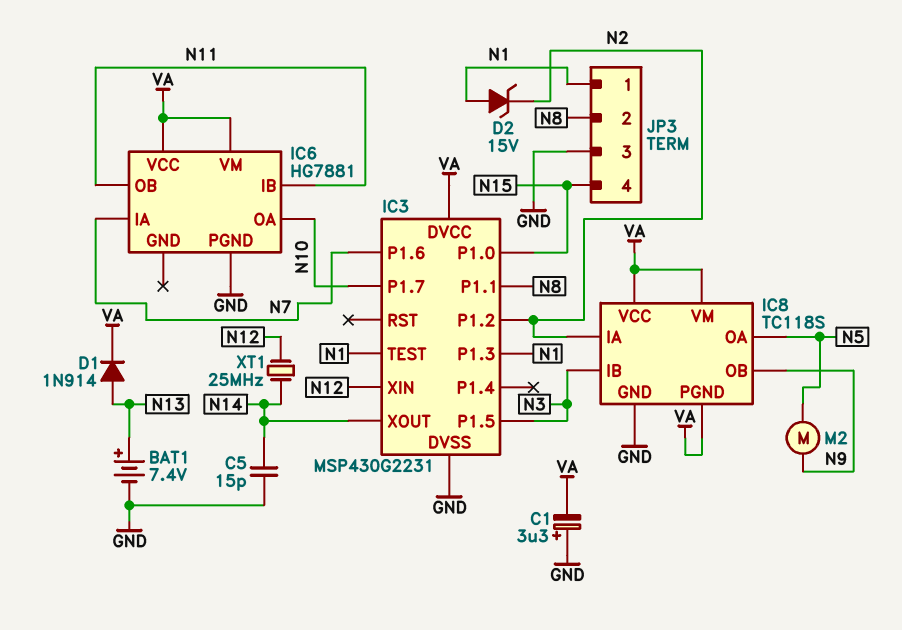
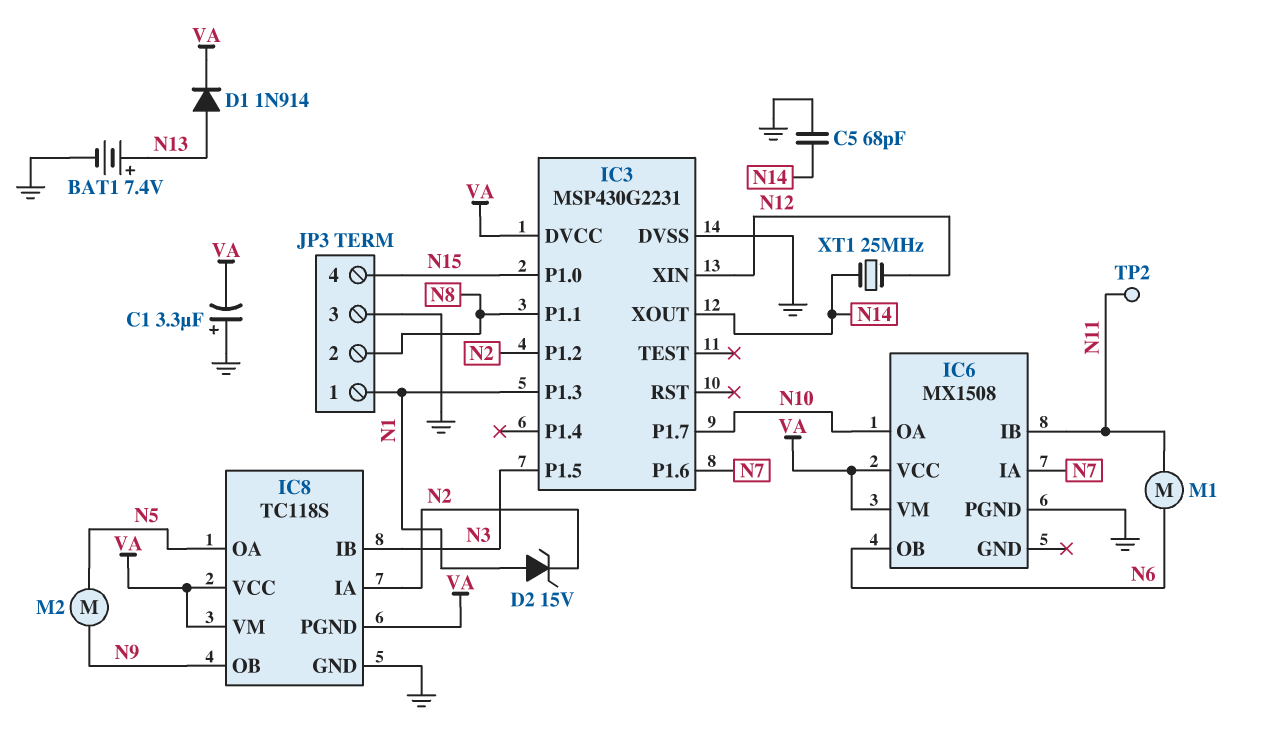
C5: 15pF (GND, N14) -> 68pF (GND, N14)
IC3 pin TEST: N1 -> none
IC6: HG7881 -> MX1508
IC6 pin OB: N11 -> N6
M1: none -> motor (N6, N11)
TP2: none -> test point (N11)

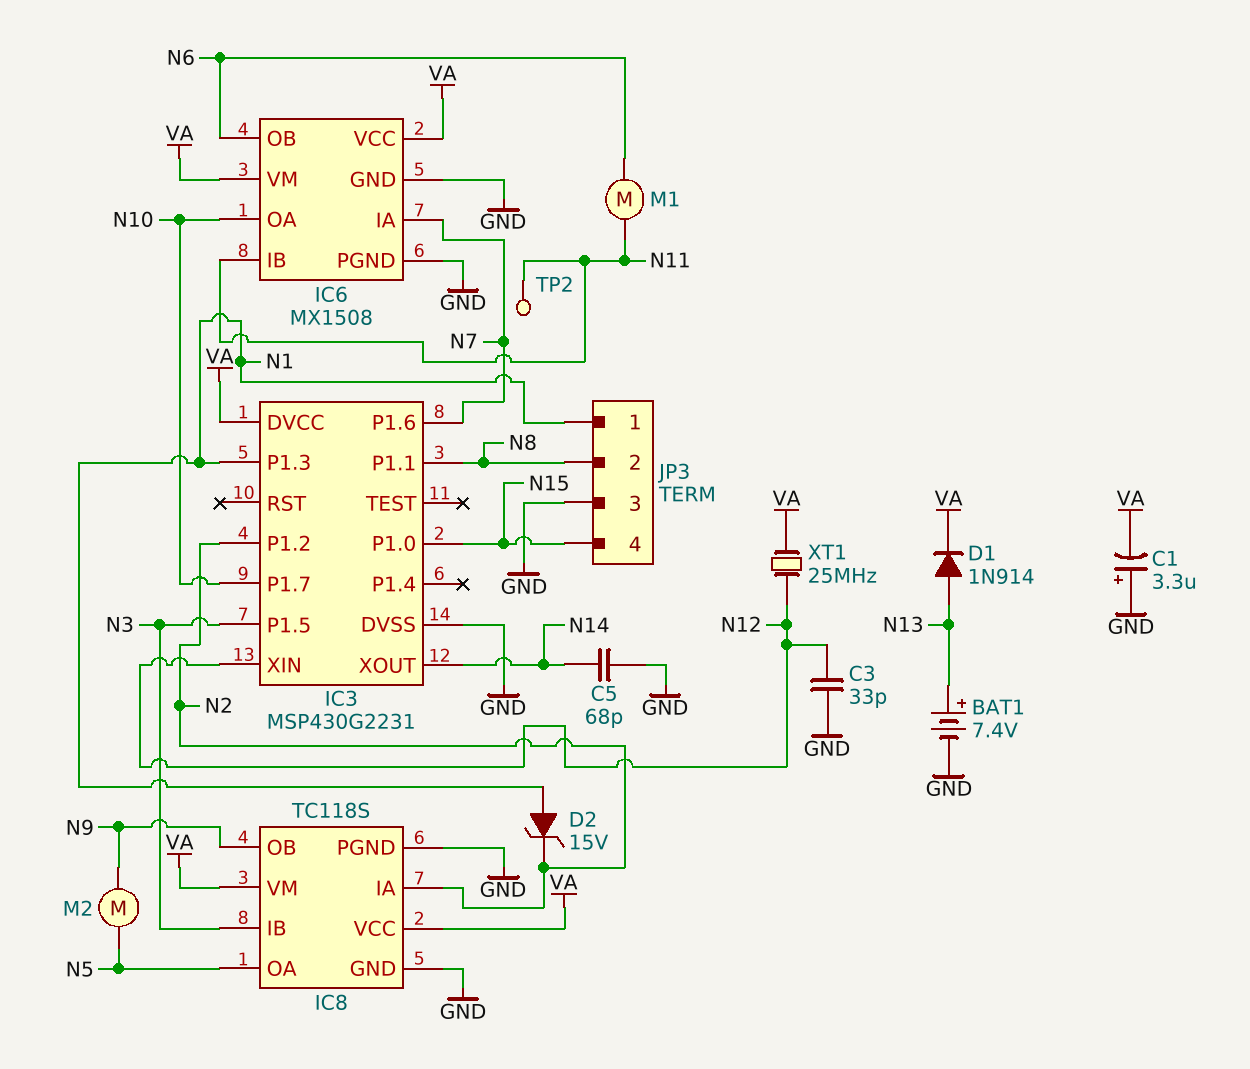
C3: none -> 33pF (GND, N12)
IC6 pin GND: none -> GND
IC8 pin PGND: VA -> GND
XT1: 25MHz (N12, N14) -> 25MHz (N12, VA)

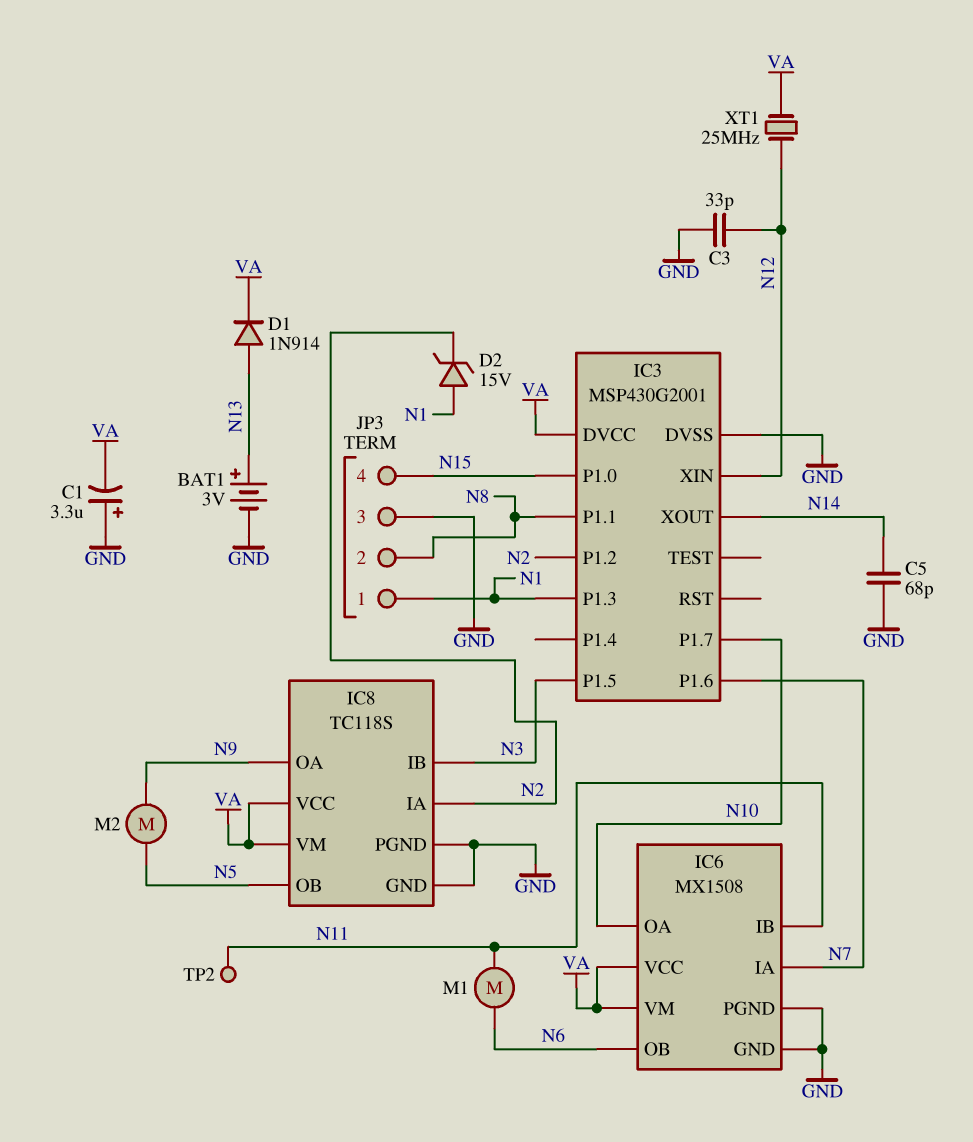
BAT1: 7.4V (plus N13, minus GND) -> 3V (plus N13, minus GND)
IC3: MSP430G2231 -> MSP430G2001
IC8 pin OA: N5 -> N9
IC8 pin OB: N9 -> N5

